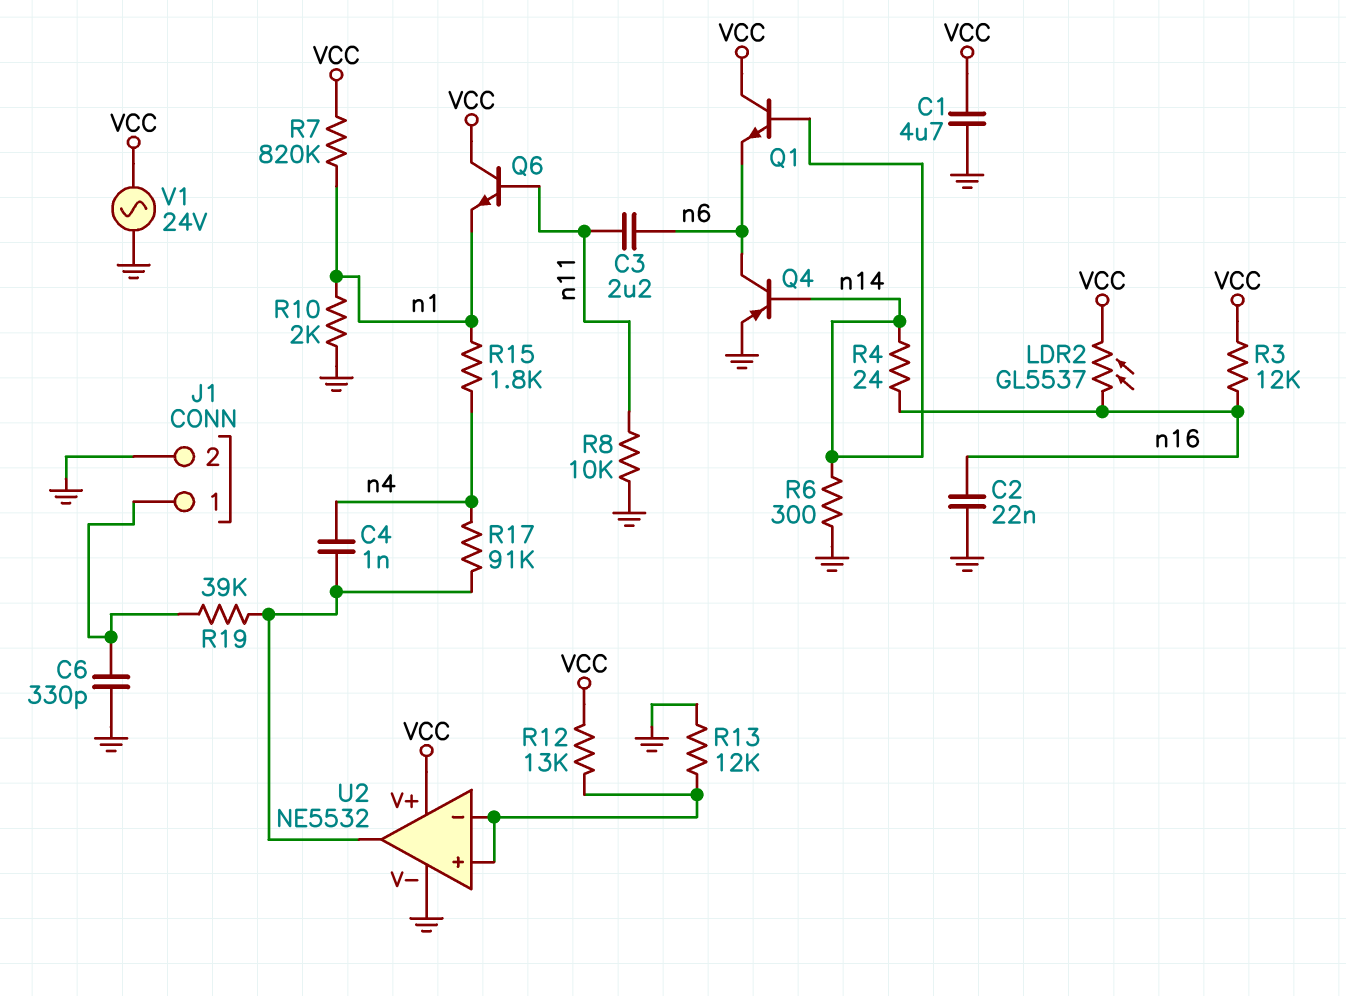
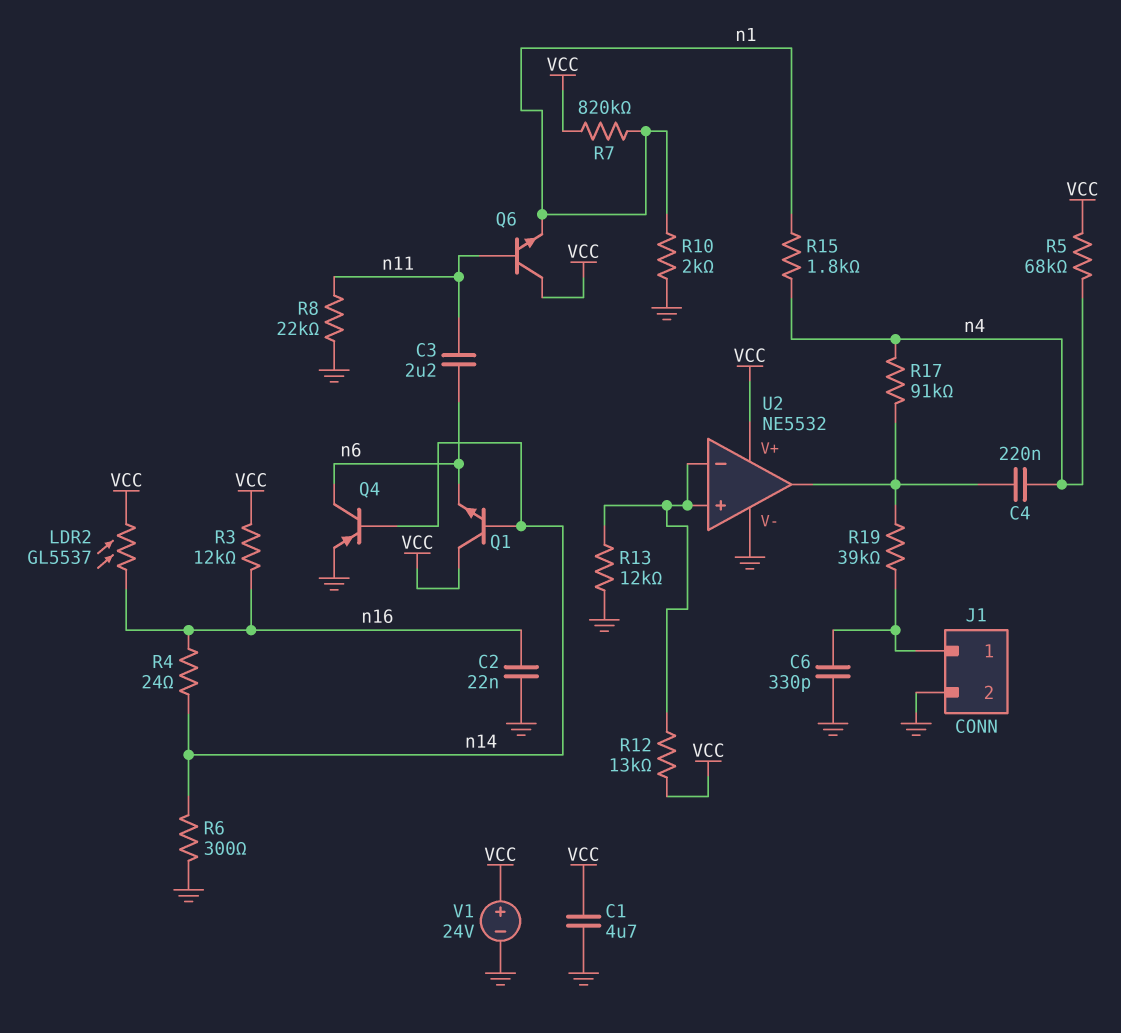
C4: 1nF (U2/out, n4) -> 220nF (U2/out, n4)
R5: none -> 68k (VCC, n4)
R8: 10k (GND, n11) -> 22k (GND, n11)
V1: AC 24V (GND, VCC) -> 24V (plus VCC, minus GND)

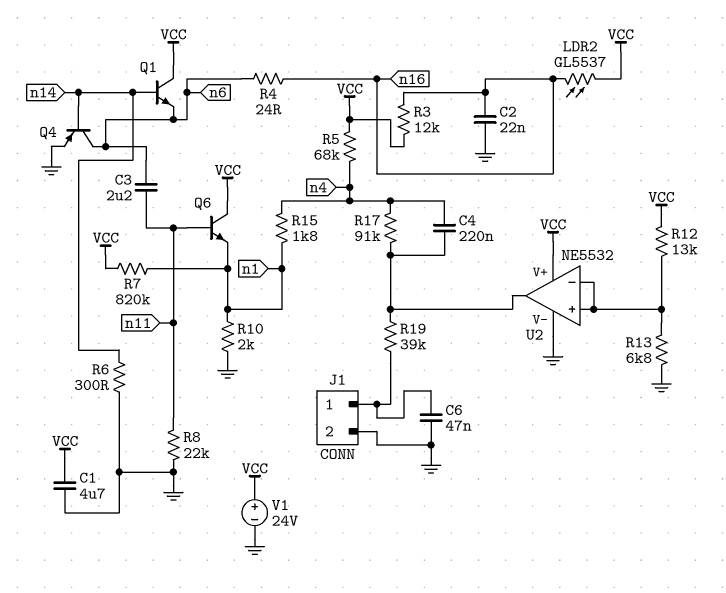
C6: 330pF (GND, J1/1) -> 47nF (GND, J1/1)
R4: 24 (n14, n16) -> 24 (n6, n16)
R13: 12k (GND, U2/in+) -> 6.8k (GND, U2/in+)

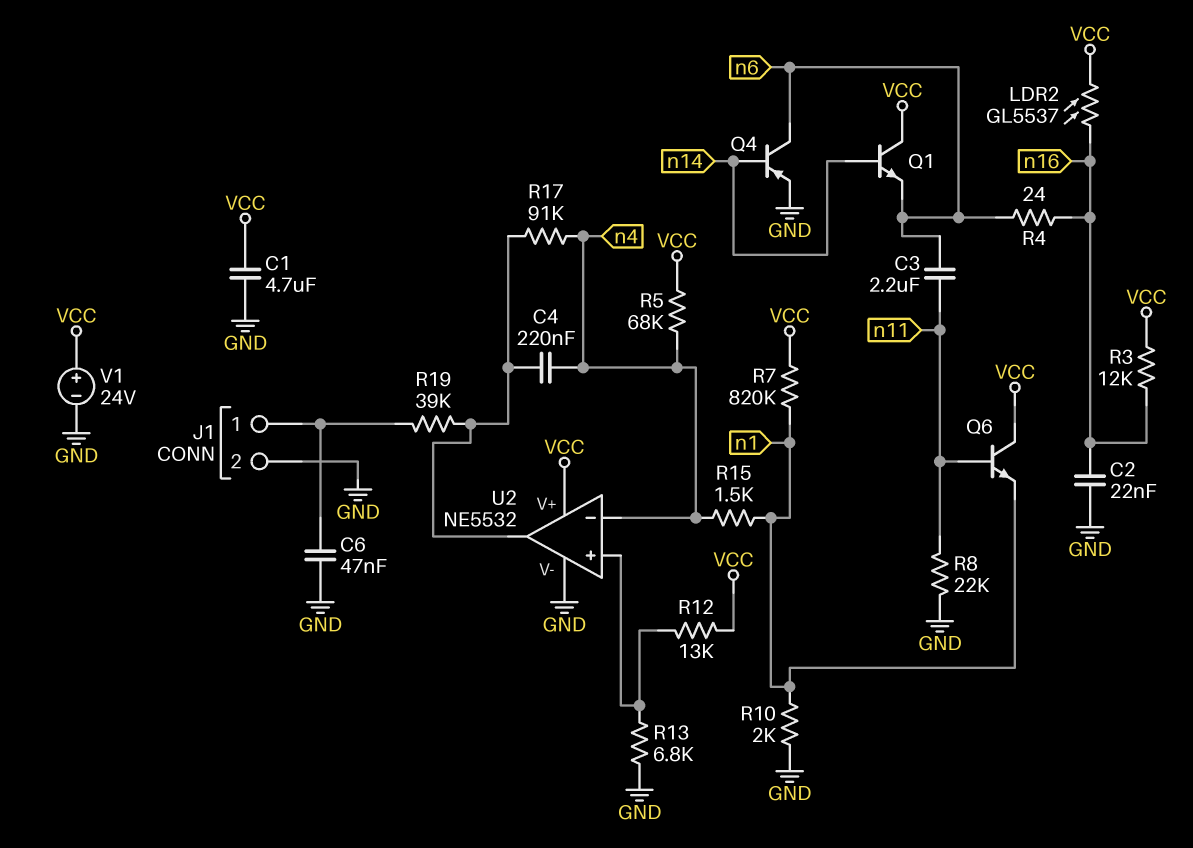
R6: 300 (GND, n14) -> none
R15: 1.8k (n1, n4) -> 1.5k (n1, n4)
U2 pin in-: U2/in+ -> n4

